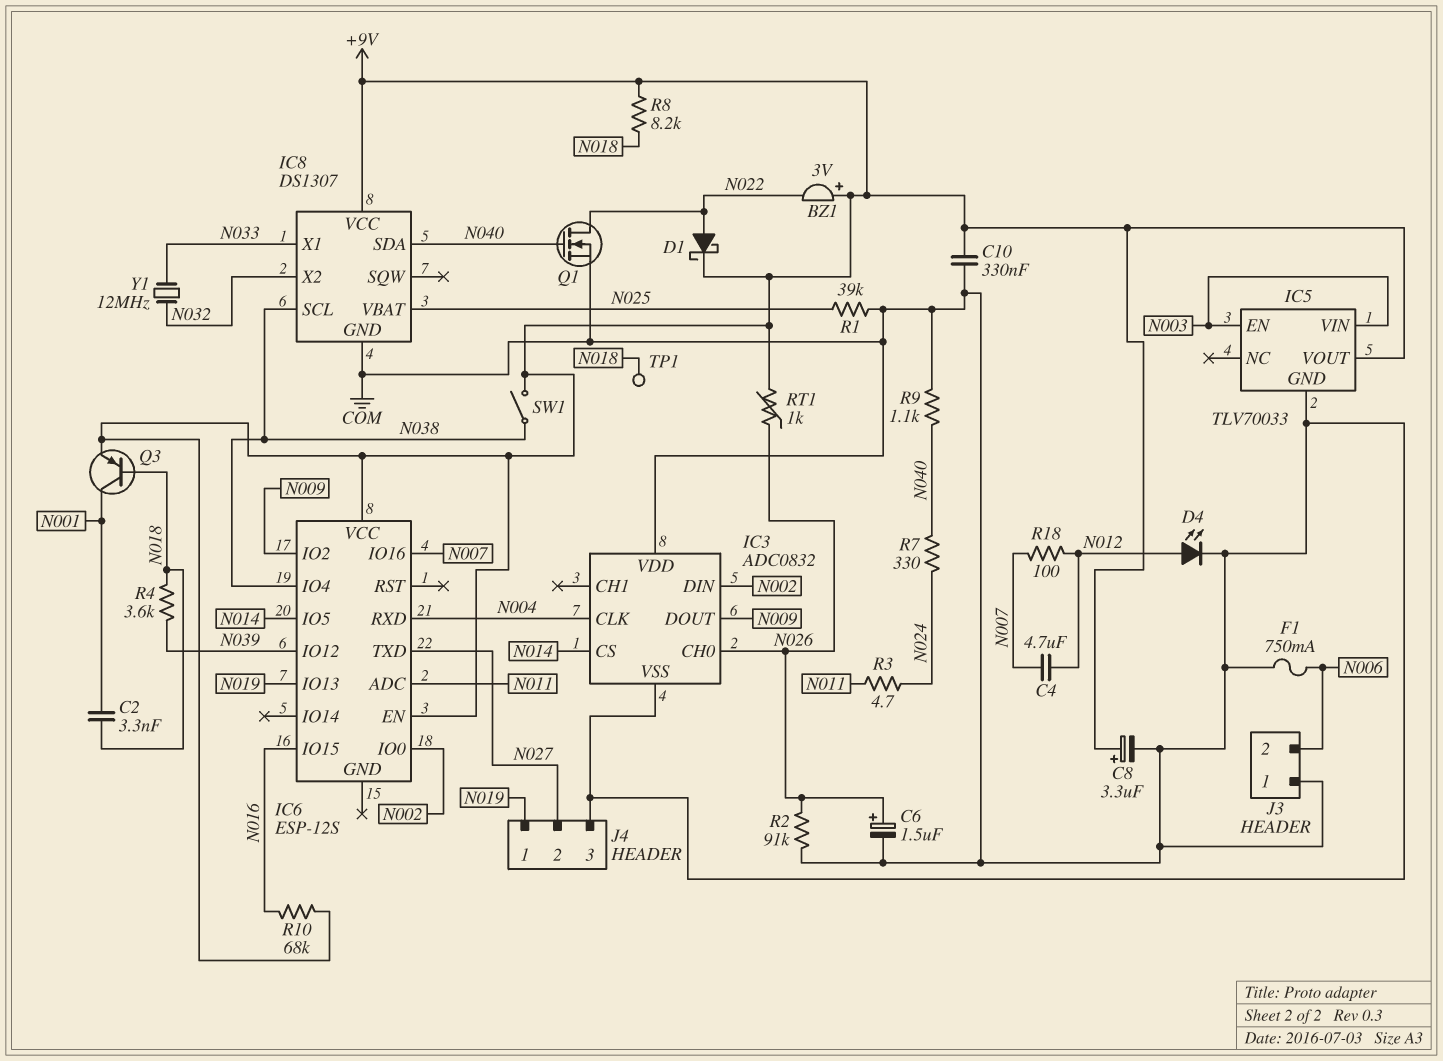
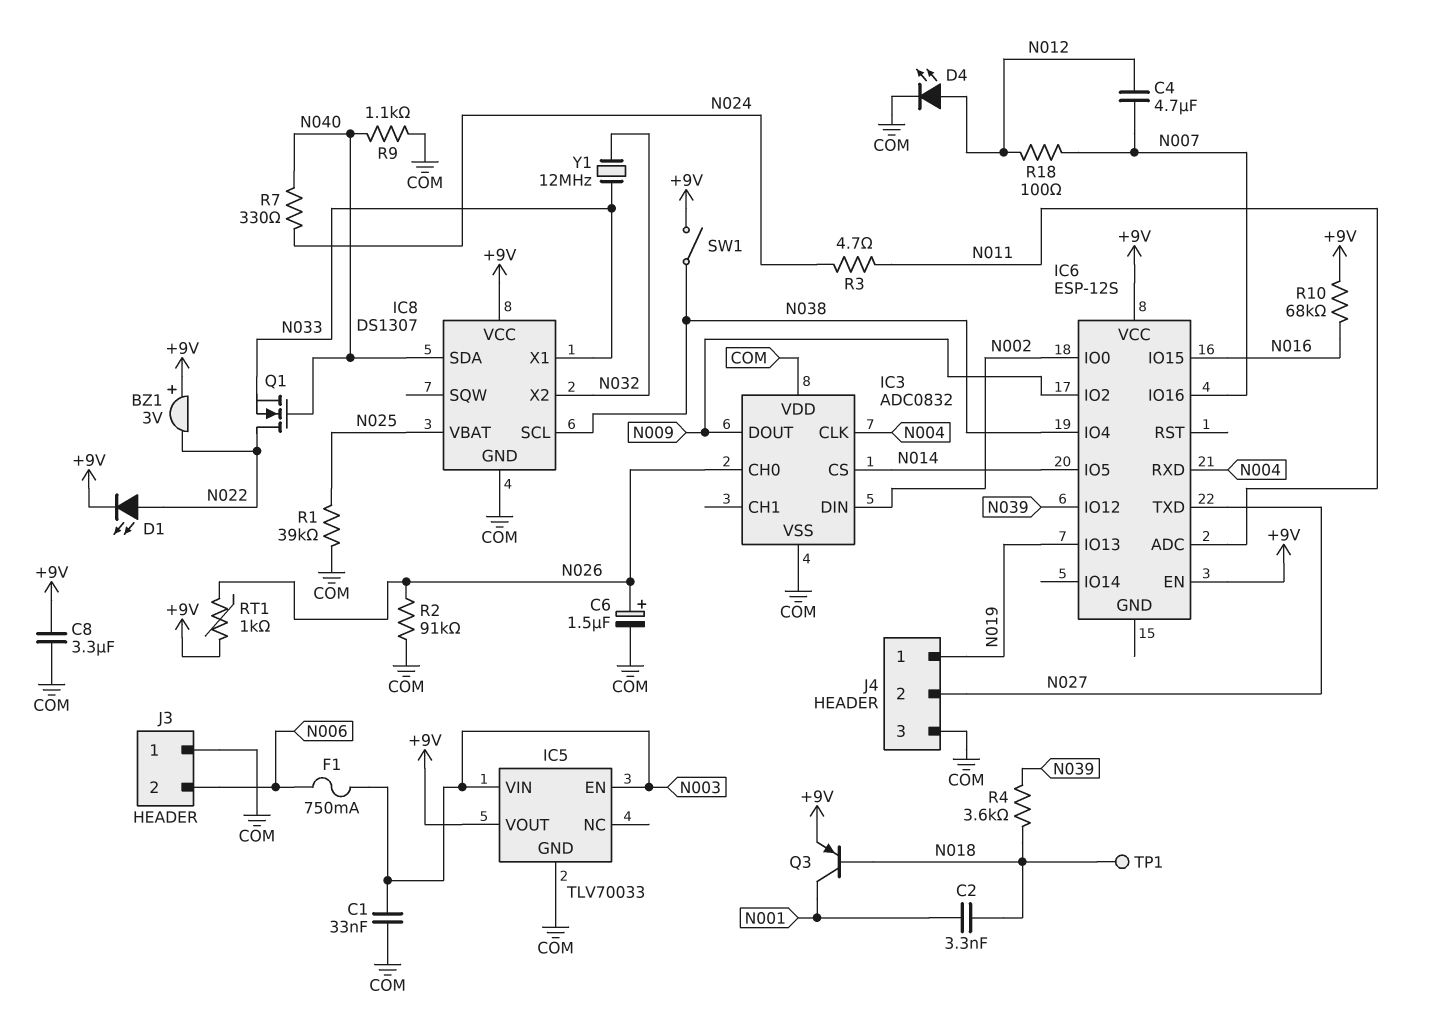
C1: none -> 33nF (COM, N003)
C8: 3.3uF (plus +9V, minus COM) -> 3.3uF (+9V, COM)
C10: 330nF (+9V, COM) -> none
D1: schottky (A N022, K +9V) -> LED (A N022, K +9V)
F1: 750mA (COM, N006) -> 750mA (N003, N006)
Q1: NMOS (G N040, D N022, S COM) -> NMOS (G N040, D N022, S N033)
R8: 8.2k (+9V, N018) -> none

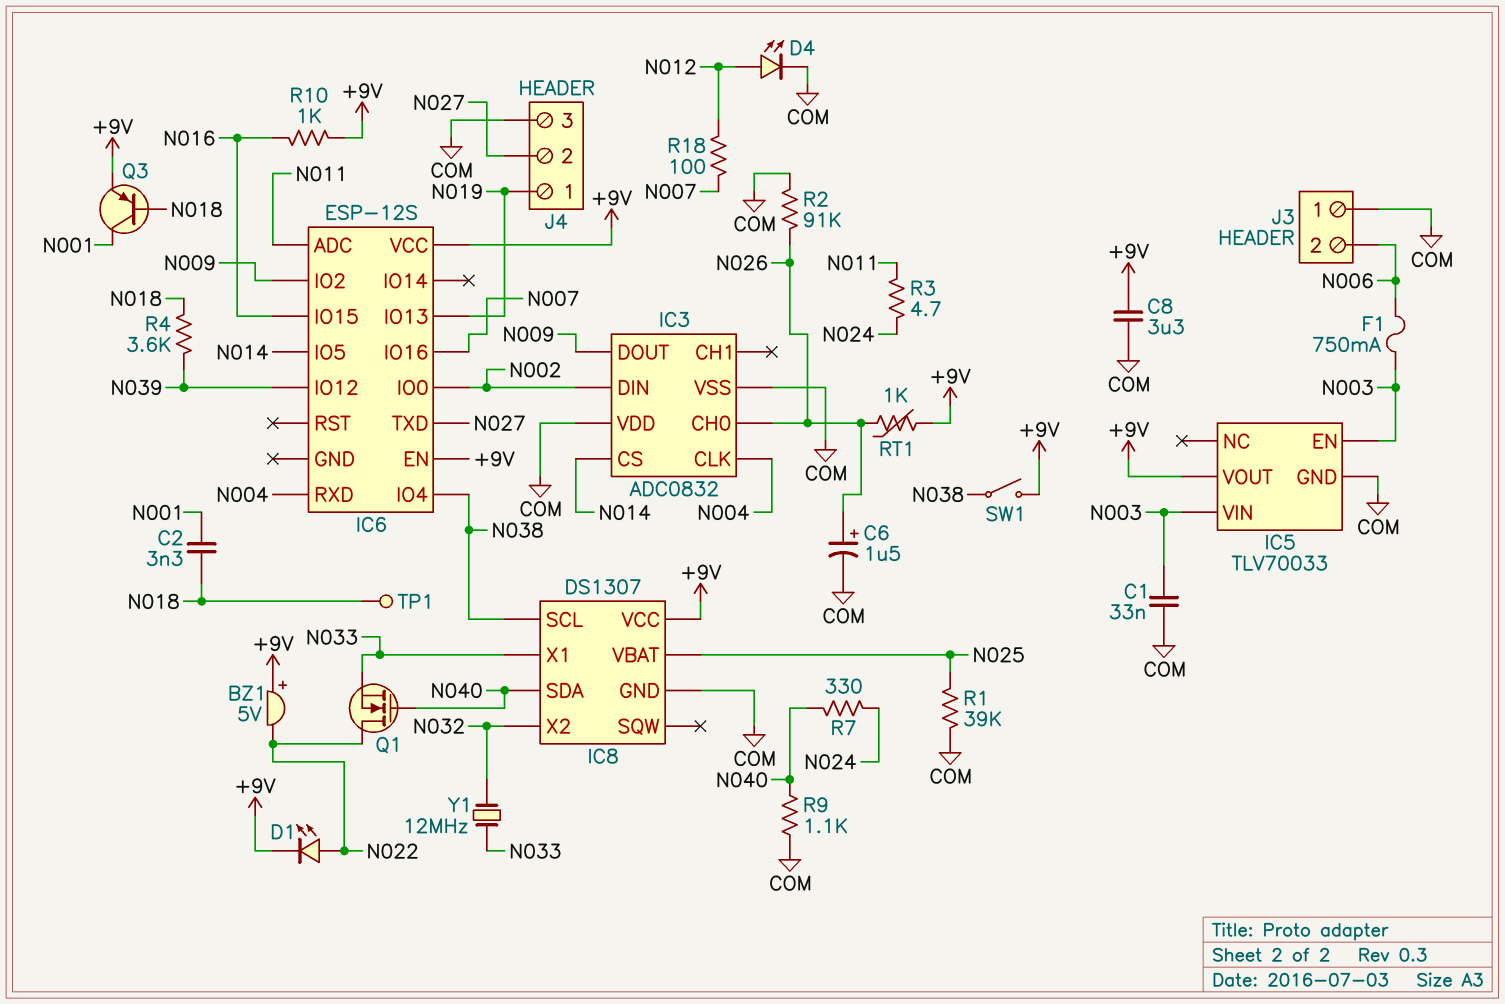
BZ1: buzzer 3V (plus +9V, minus N022) -> buzzer 5V (plus +9V, minus N022)
C4: 4.7uF (N007, N012) -> none
R10: 68k (+9V, N016) -> 1k (+9V, N016)

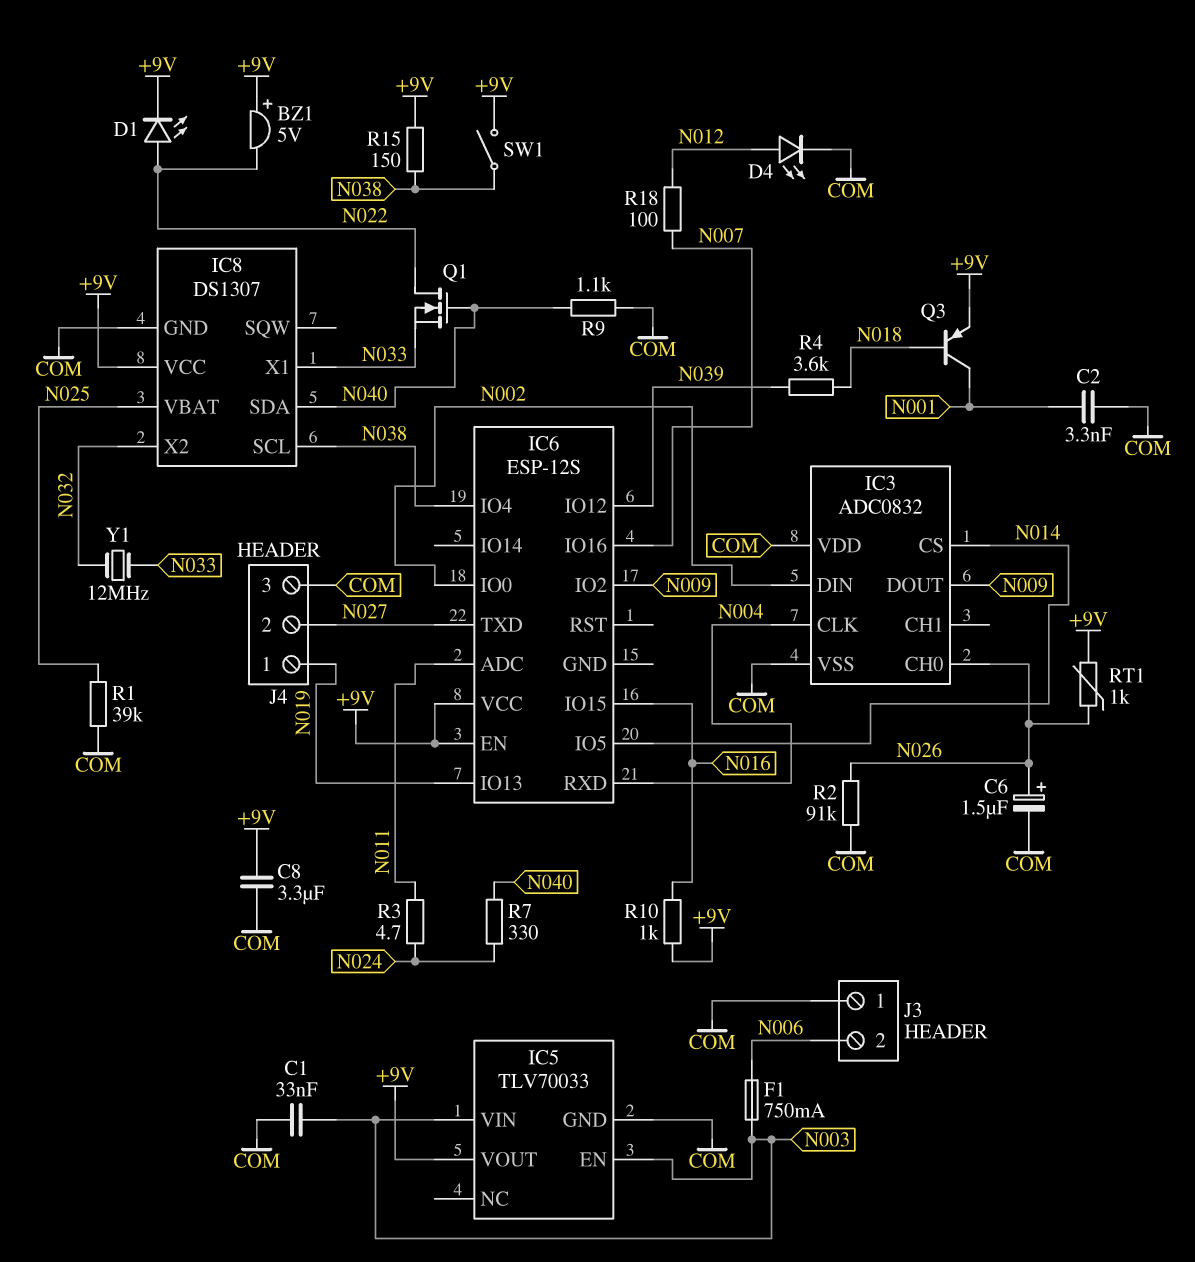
C2: 3.3nF (N001, N018) -> 3.3nF (COM, N001)
R15: none -> 150 (+9V, N038)
TP1: test point (N018) -> none

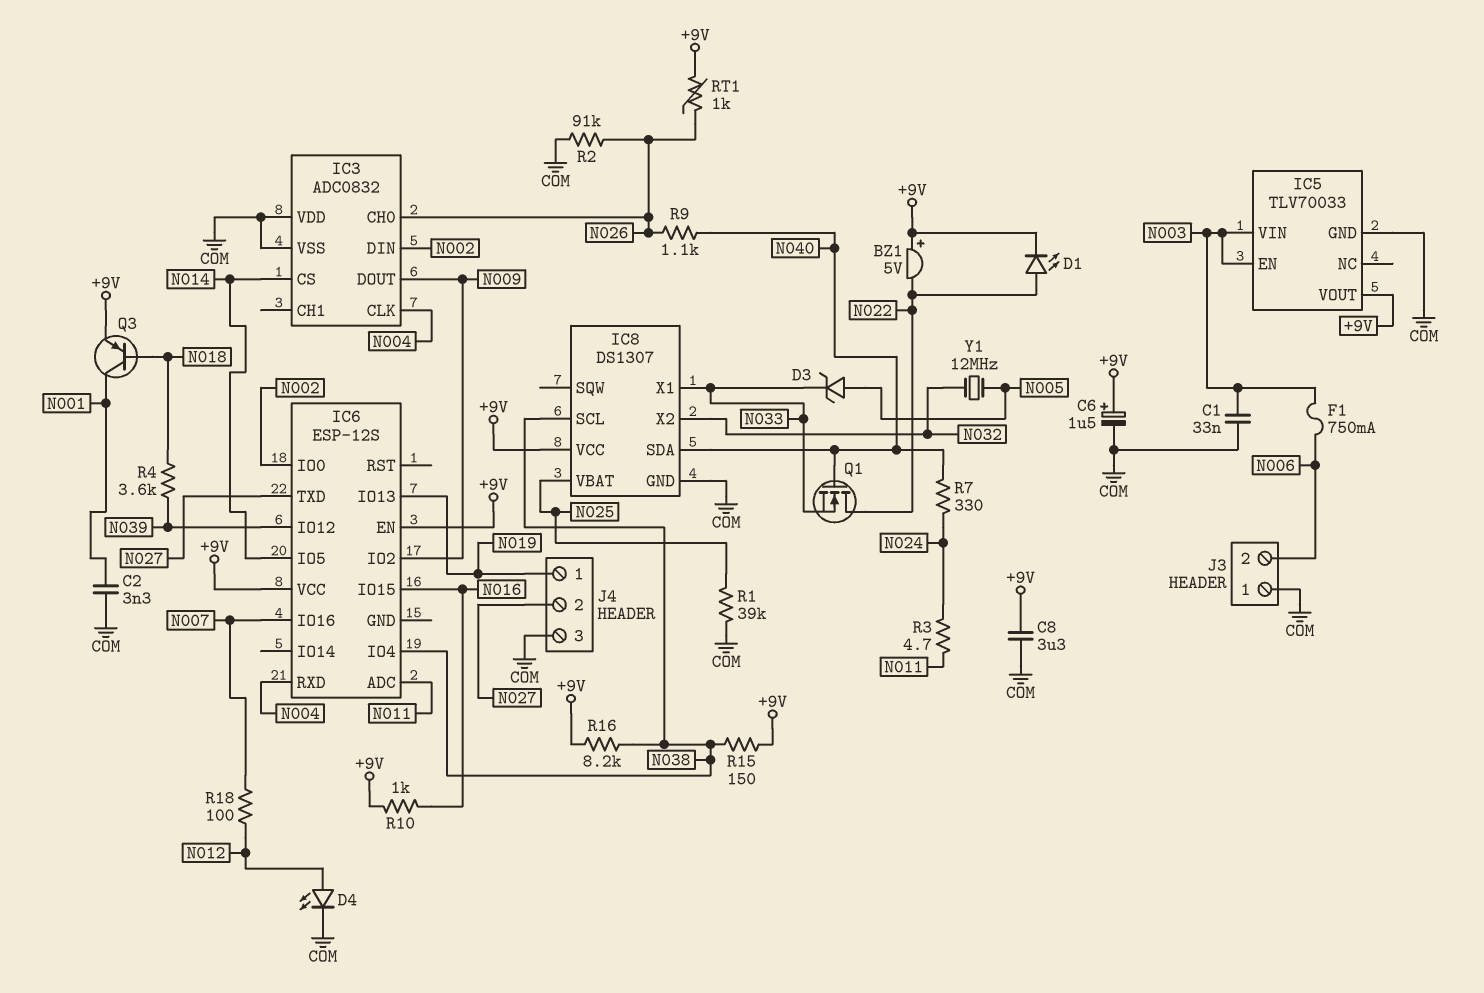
C6: 1.5uF (plus N026, minus COM) -> 1.5uF (plus +9V, minus COM)
D3: none -> zener (A N005, K N033)
R9: 1.1k (COM, N040) -> 1.1k (N026, N040)
R16: none -> 8.2k (+9V, N038)
SW1: switch (+9V, N038) -> none
Y1: 12MHz (N032, N033) -> 12MHz (N005, N032)

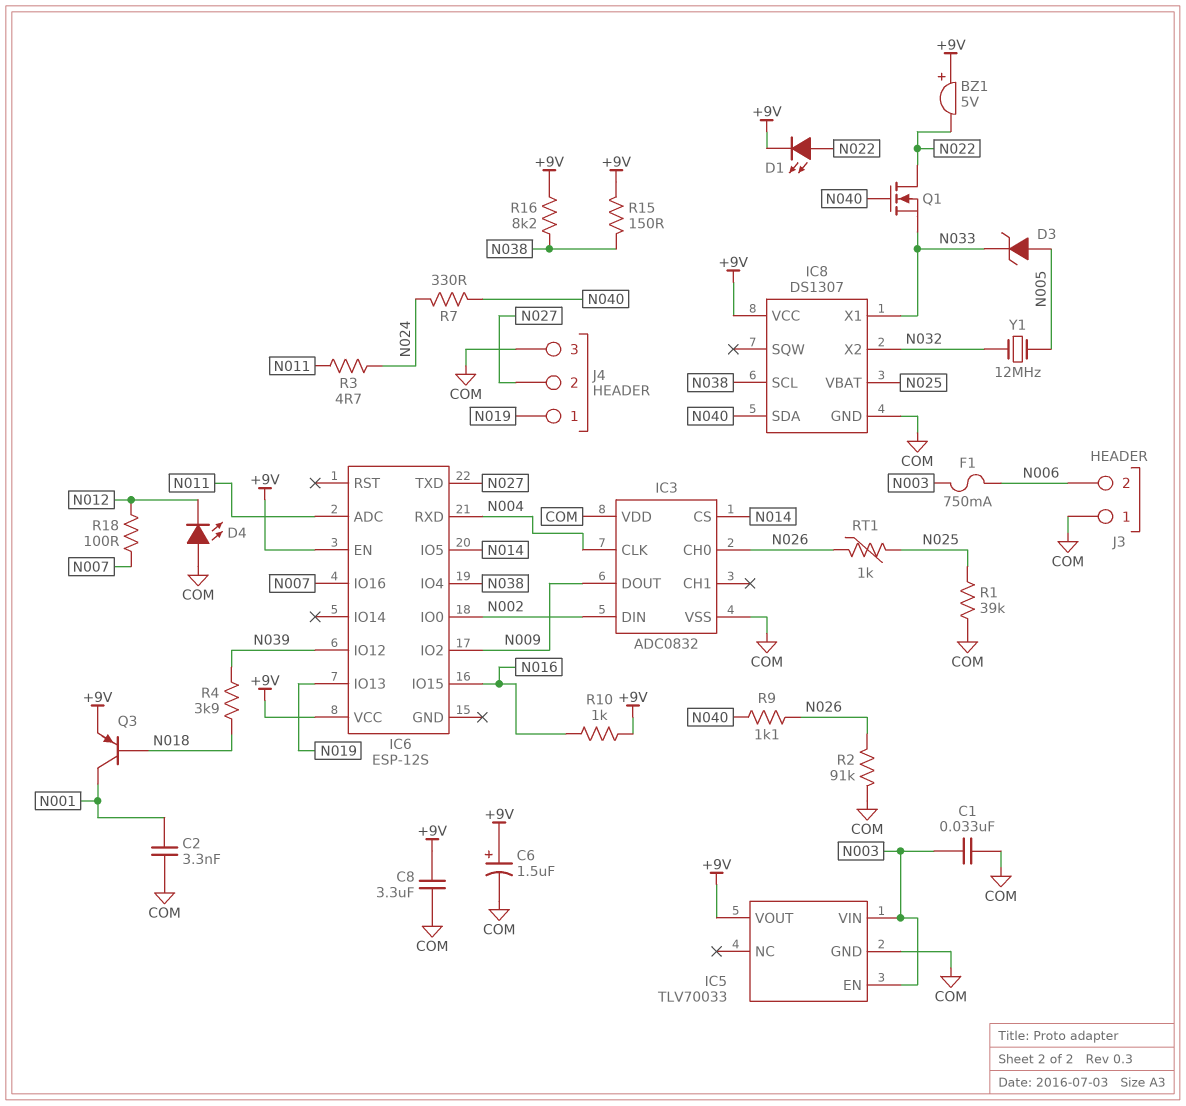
D4: LED (A N012, K COM) -> LED (A COM, K N012)
R4: 3.6k (N018, N039) -> 3.9k (N018, N039)
RT1: 1k (+9V, N026) -> 1k (N025, N026)

